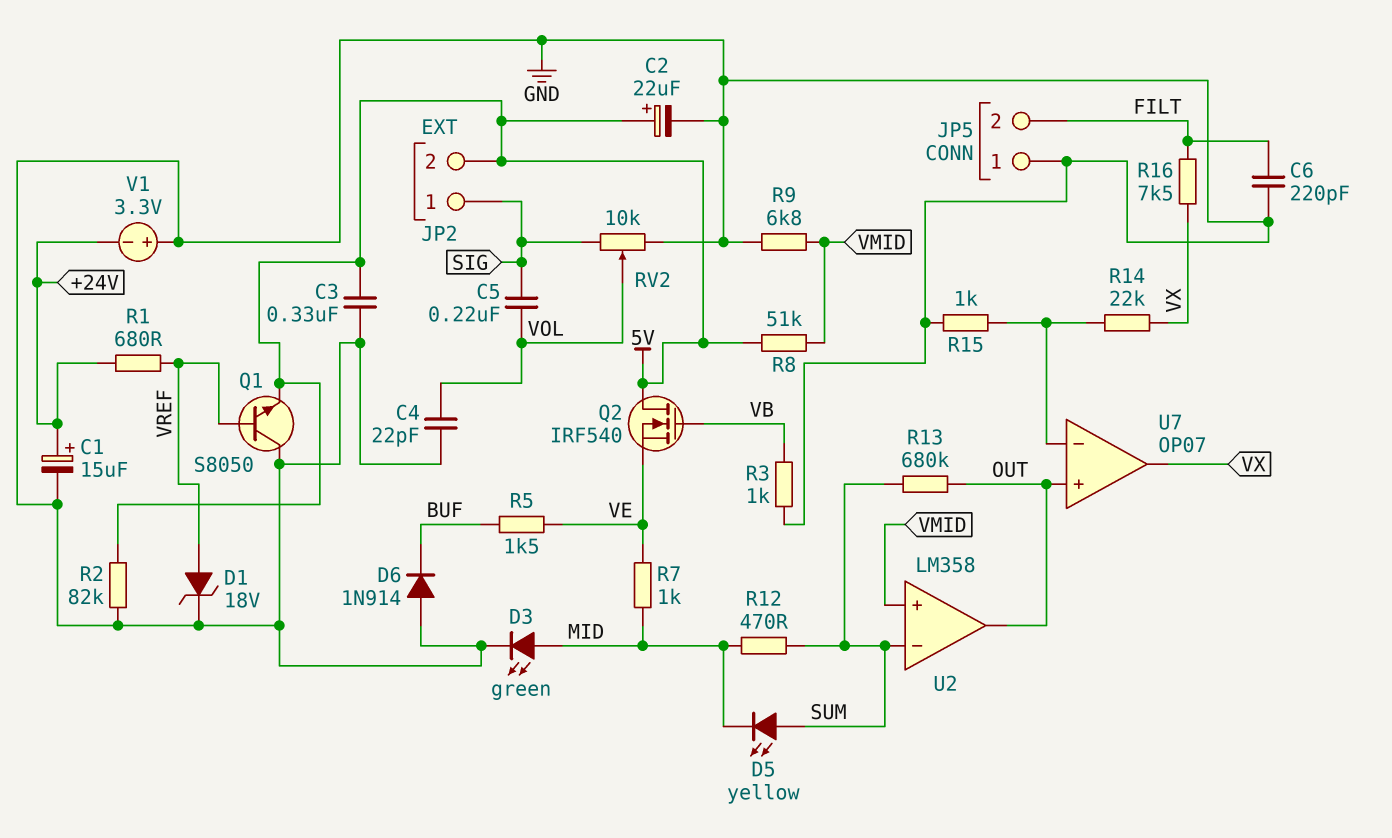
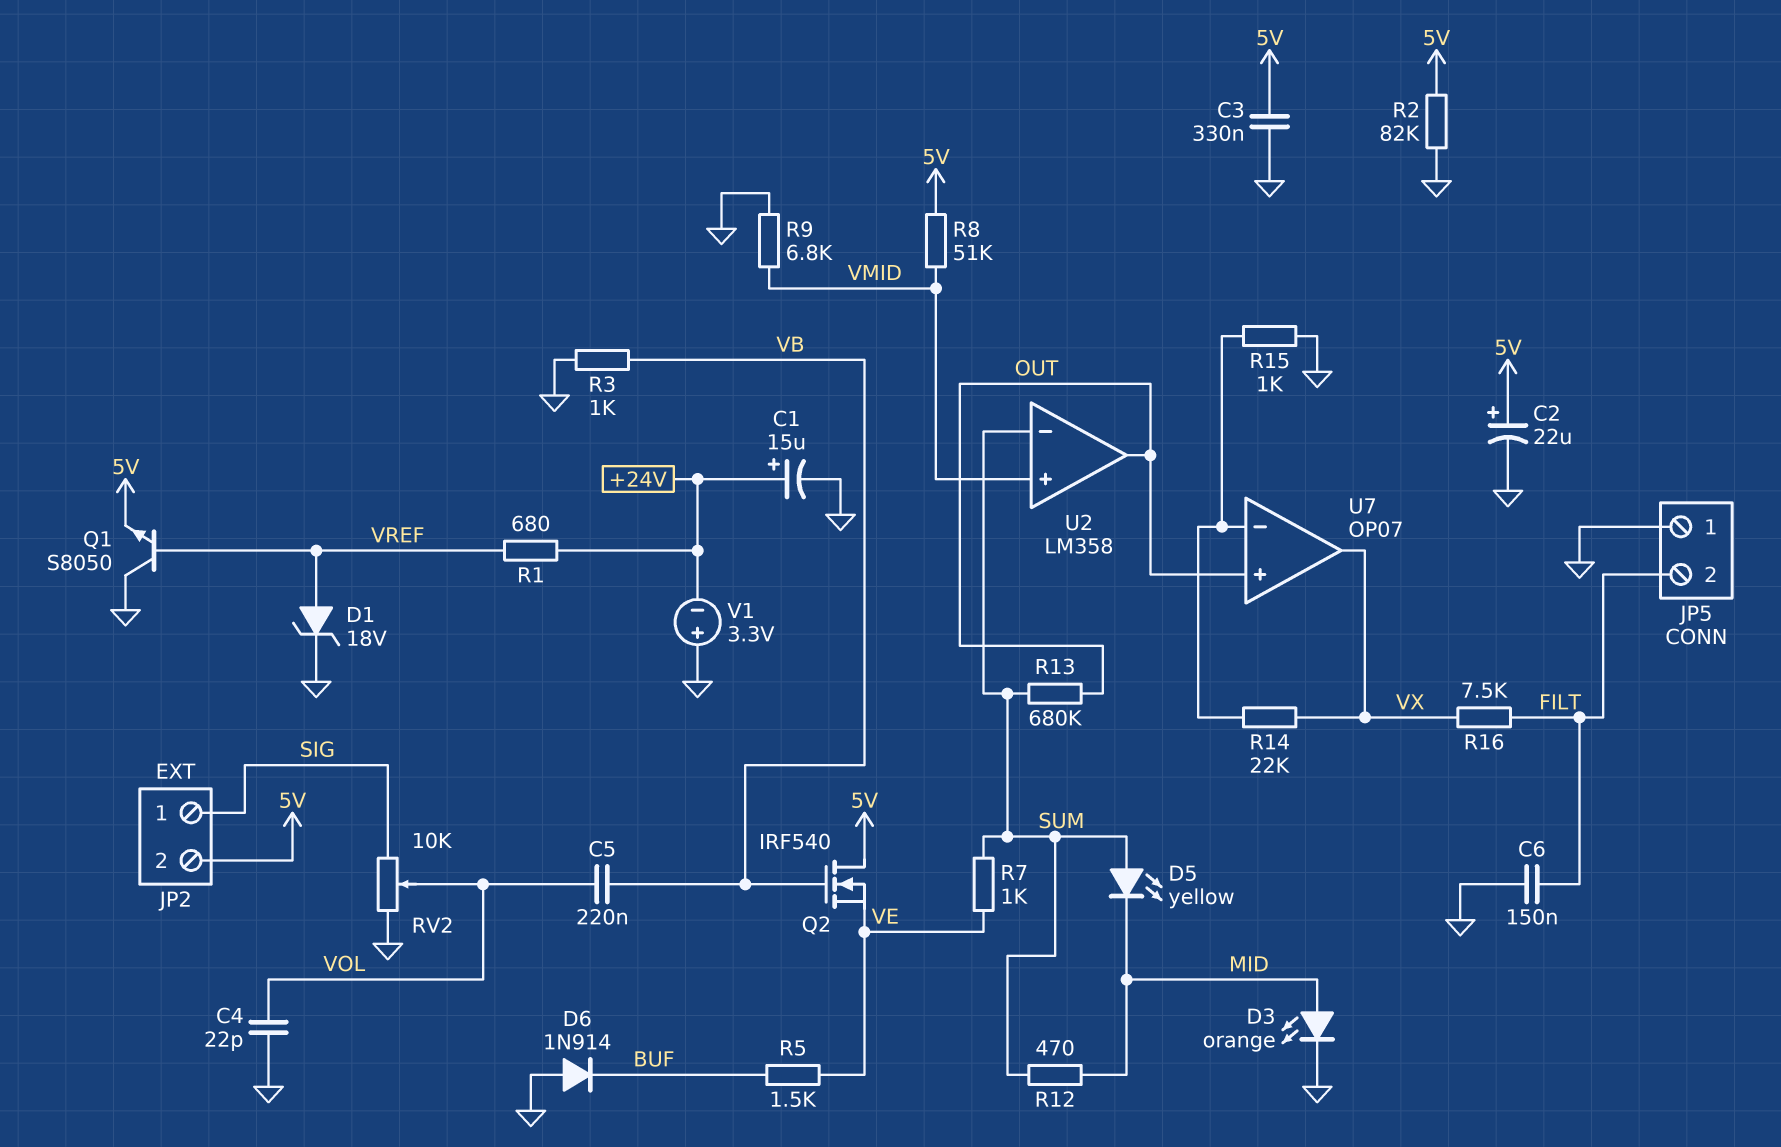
C5: 220nF (SIG, VOL) -> 220nF (VB, VOL)
C6: 220pF (FILT, GND) -> 150nF (FILT, GND)
D3: LED green (A MID, K GND) -> LED orange (A MID, K GND)
R7: 1k (MID, VE) -> 1k (SUM, VE)

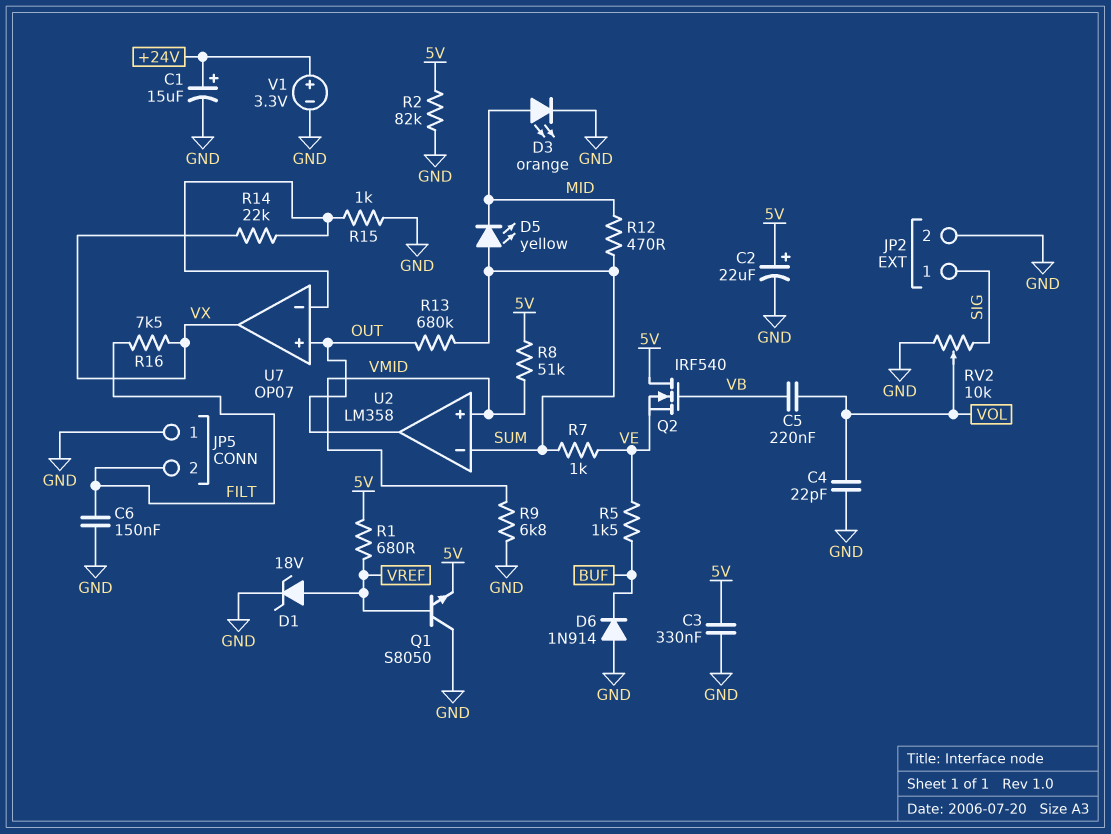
JP2 pin 2: 5V -> GND
R1: 680 (+24V, VREF) -> 680 (5V, VREF)
R3: 1k (GND, VB) -> none
V1: 3.3V (plus GND, minus +24V) -> 3.3V (plus +24V, minus GND)

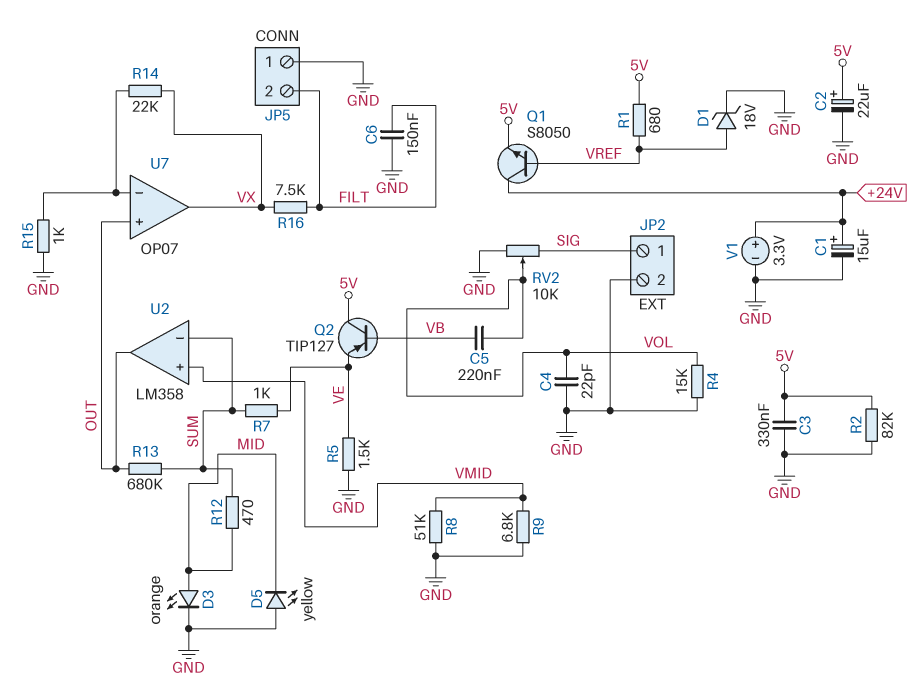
D5: LED yellow (A SUM, K MID) -> LED yellow (A GND, K MID)
D6: diode 1N914 (A GND, K BUF) -> none
Q1: NPN S8050 (B VREF, C GND, E 5V) -> NPN S8050 (B VREF, C +24V, E 5V)
Q2: NMOS IRF540 (G VB, D 5V, S VE) -> PNP TIP127 (B VB, C 5V, E VE)
R4: none -> 15k (GND, VOL)
R5: 1.5k (BUF, VE) -> 1.5k (GND, VE)
R8: 51k (5V, VMID) -> 51k (GND, VMID)

